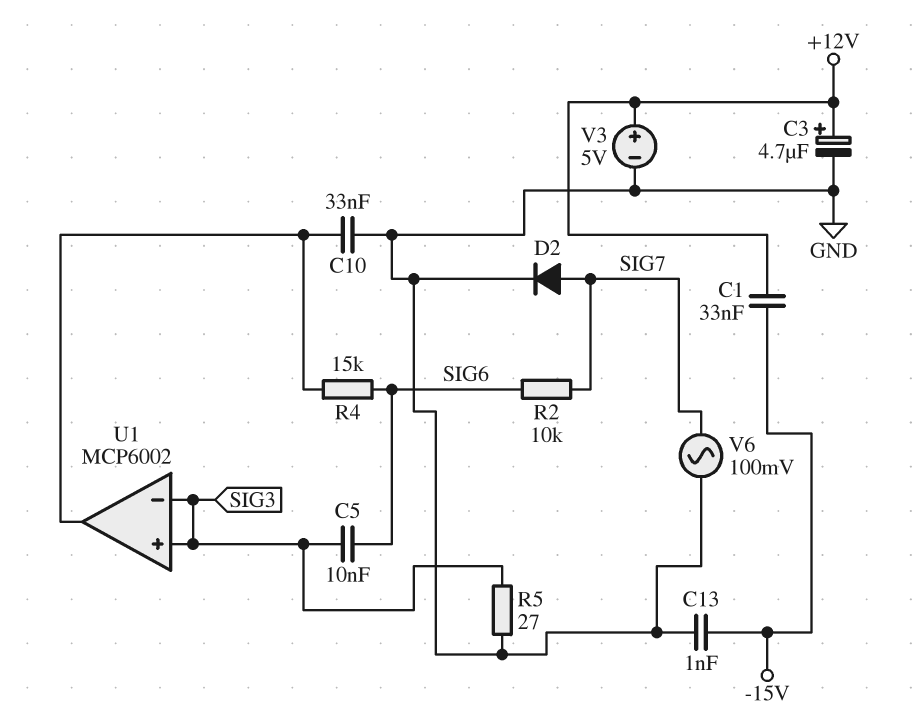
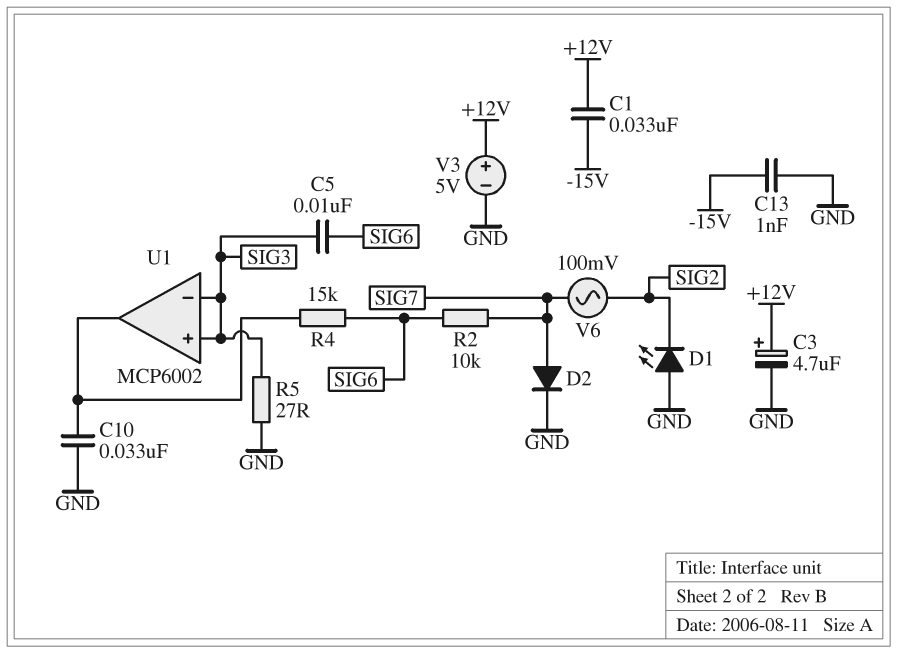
D1: none -> LED (A GND, K SIG2)
V6: AC 100mV (GND, SIG7) -> AC 100mV (SIG2, SIG7)

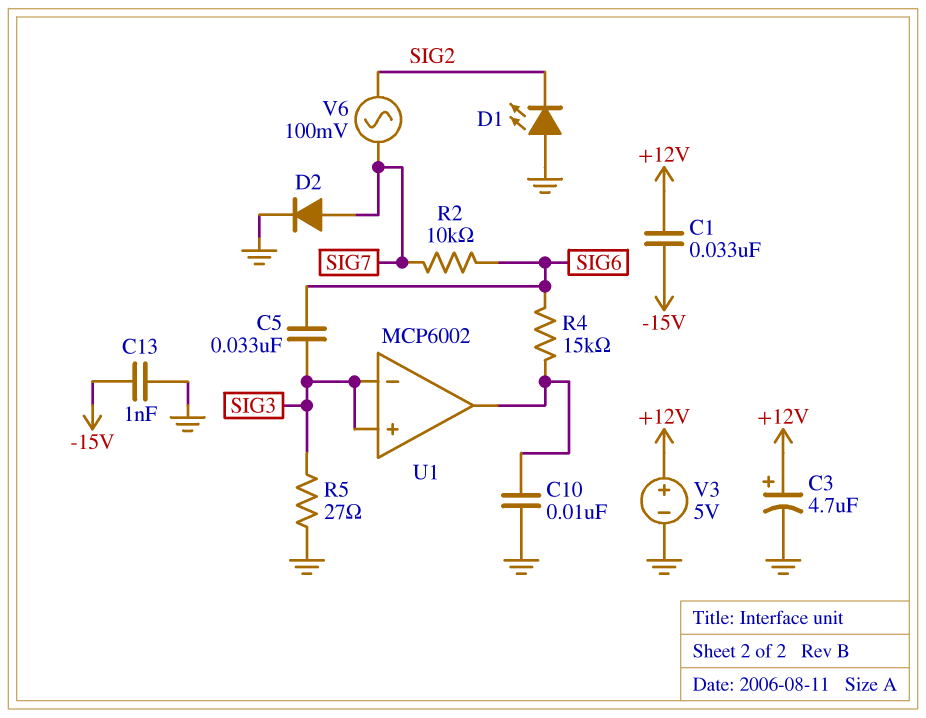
C5: 10nF (SIG3, SIG6) -> 33nF (SIG3, SIG6)
C10: 33nF (GND, U1/out) -> 10nF (GND, U1/out)

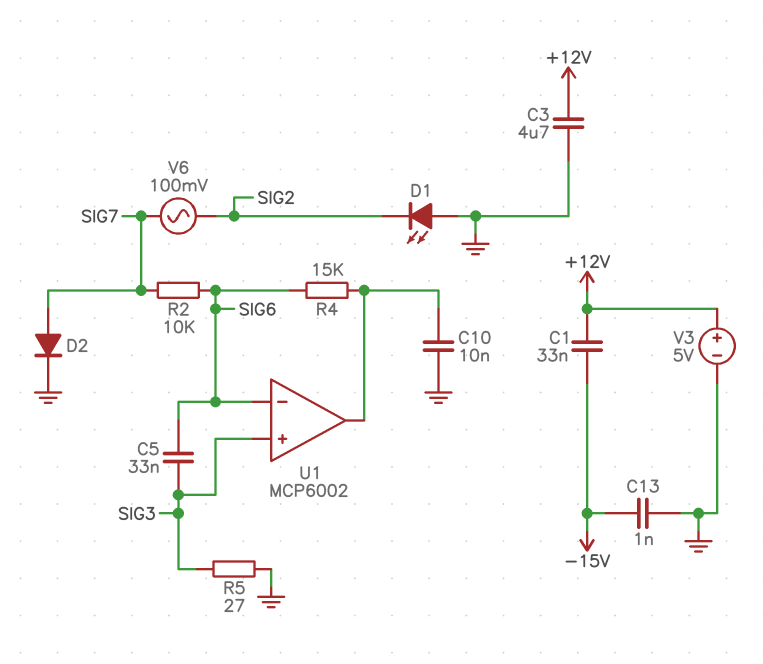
C3: 4.7uF (plus +12V, minus GND) -> 4.7uF (+12V, GND)
U1 pin in-: SIG3 -> SIG6

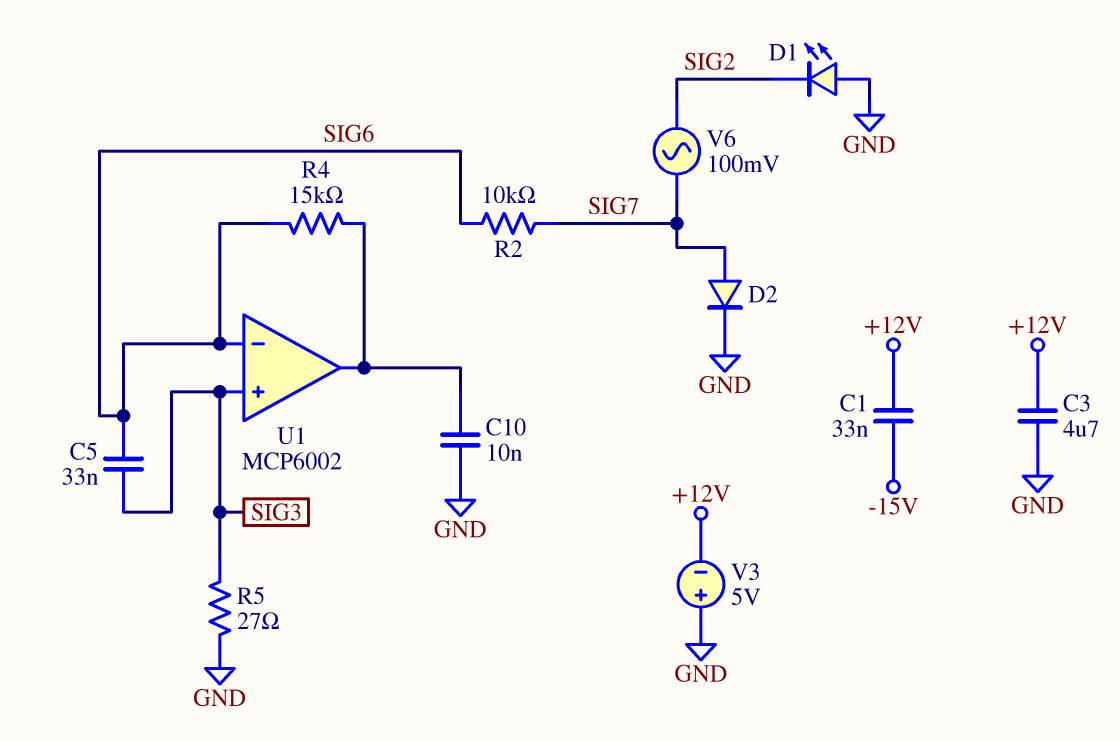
C13: 1nF (-15V, GND) -> none
V3: 5V (plus +12V, minus GND) -> 5V (plus GND, minus +12V)

